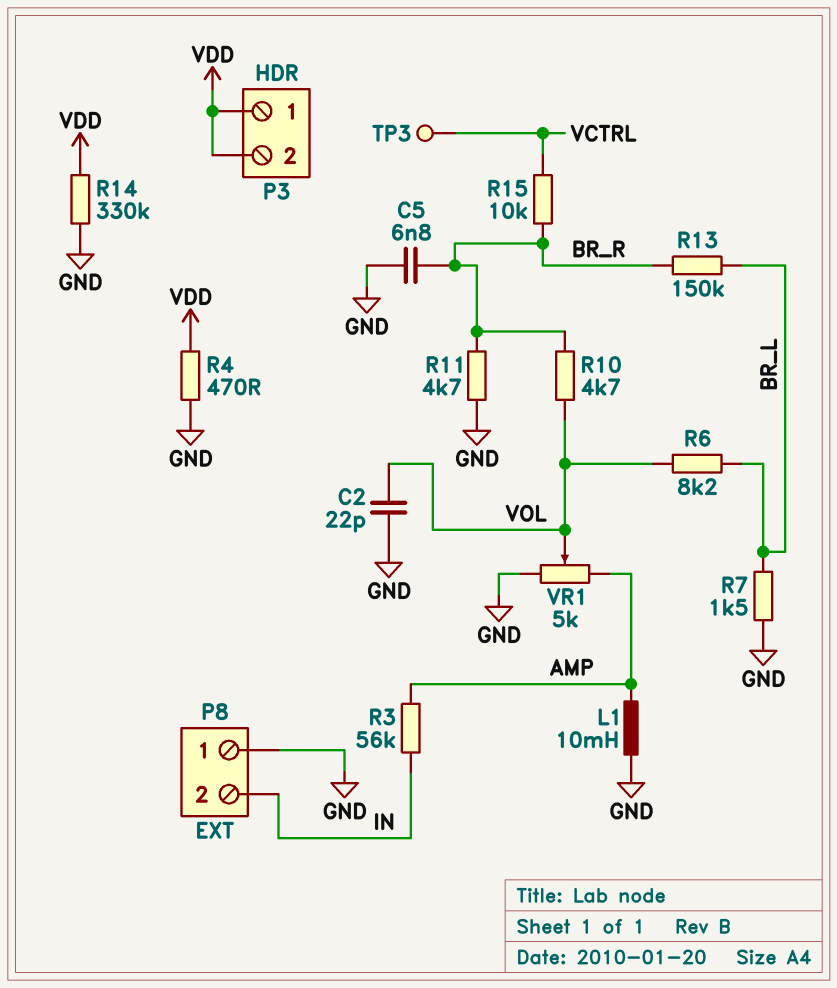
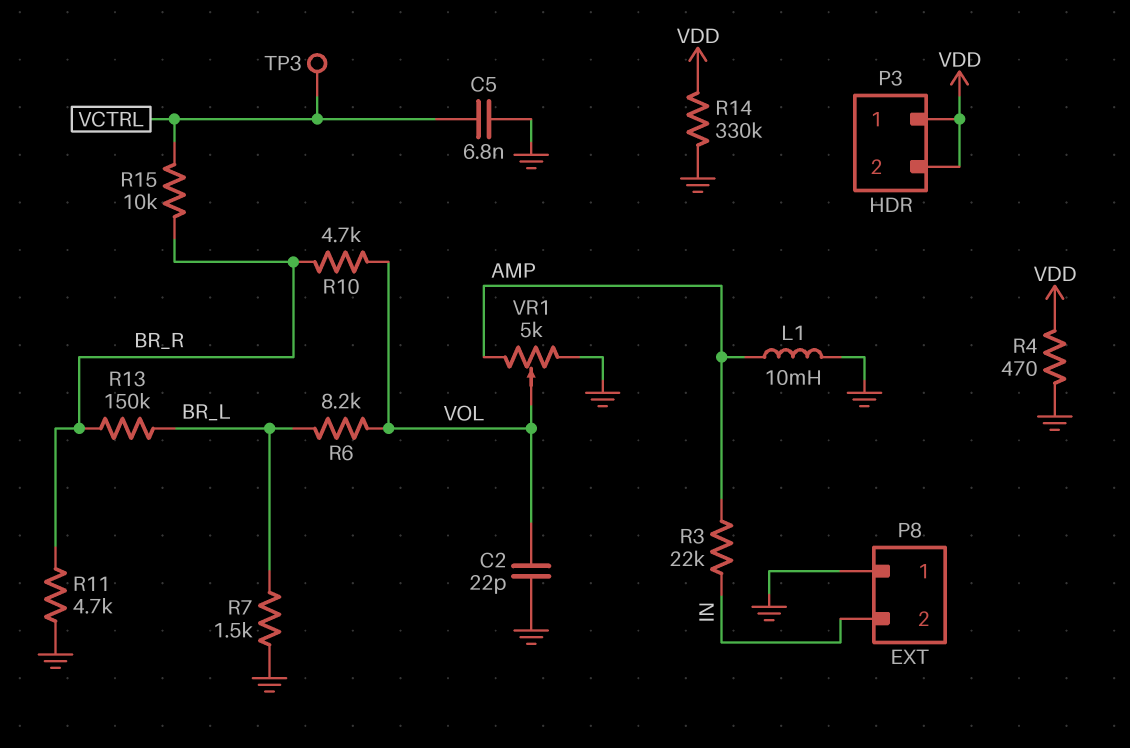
C5: 6.8nF (BR_R, GND) -> 6.8nF (GND, VCTRL)
R3: 56k (AMP, IN) -> 22k (AMP, IN)

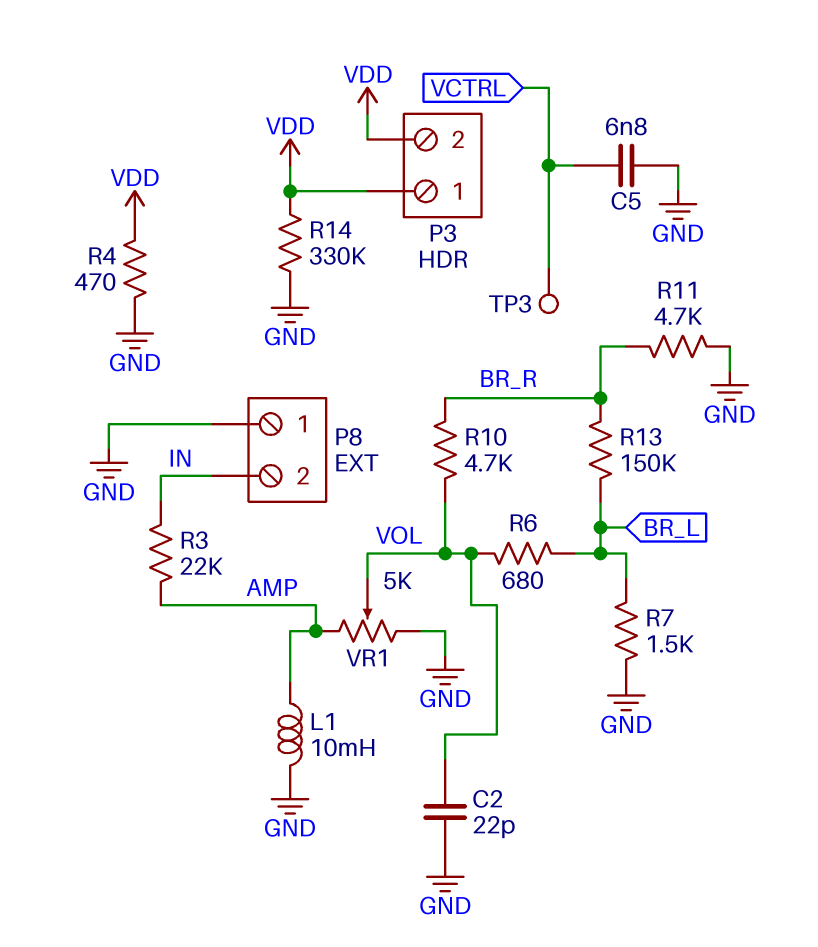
R6: 8.2k (BR_L, VOL) -> 680 (BR_L, VOL)
R15: 10k (BR_R, VCTRL) -> none

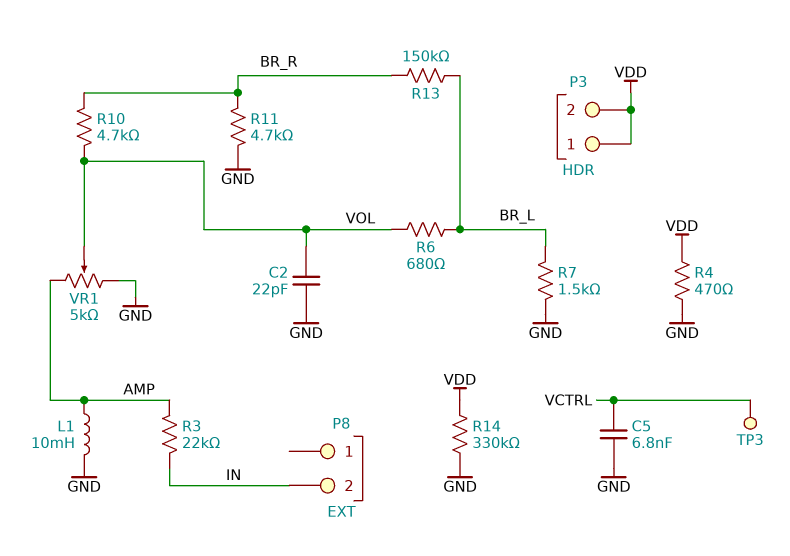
P8 pin 1: GND -> none

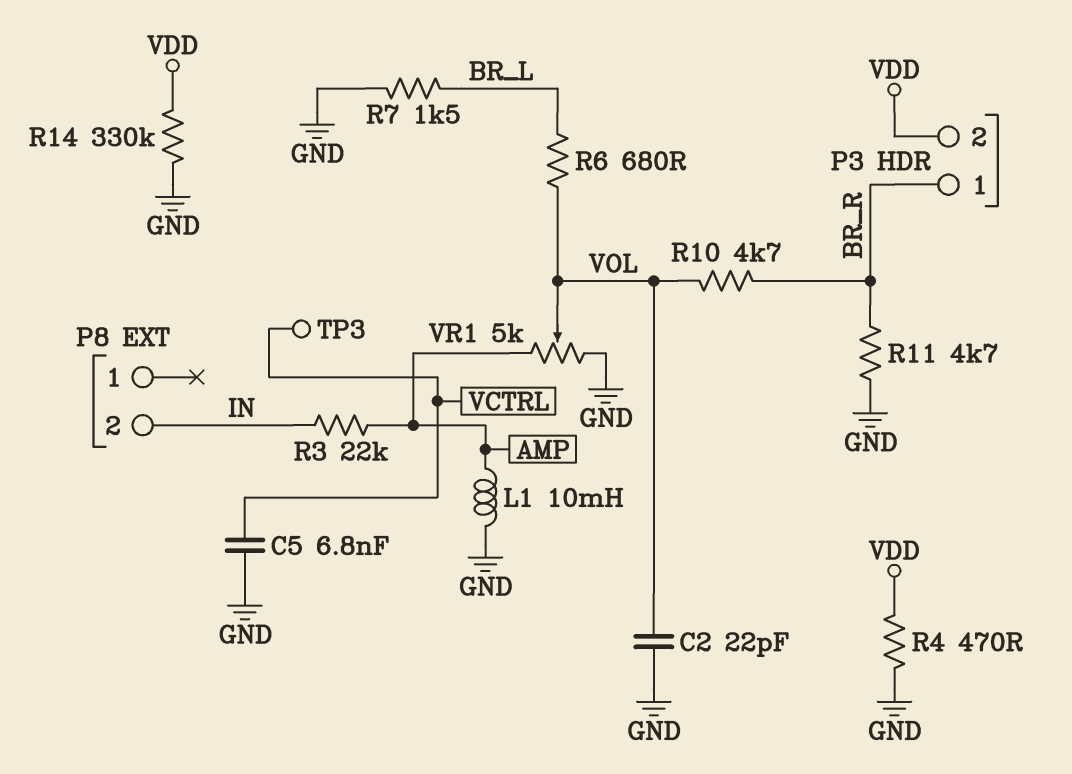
P3 pin 1: VDD -> BR_R
R13: 150k (BR_L, BR_R) -> none

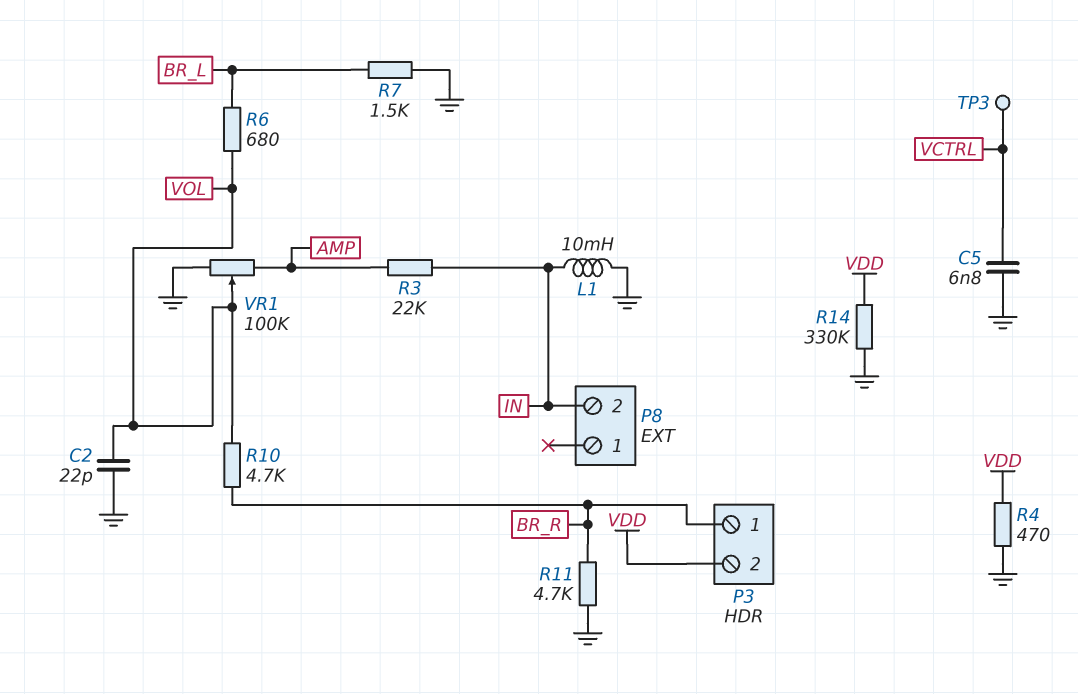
L1: 10mH (AMP, GND) -> 10mH (GND, IN)
VR1: 5k (AMP, GND, wiper VOL) -> 100k (AMP, GND, wiper VOL)

